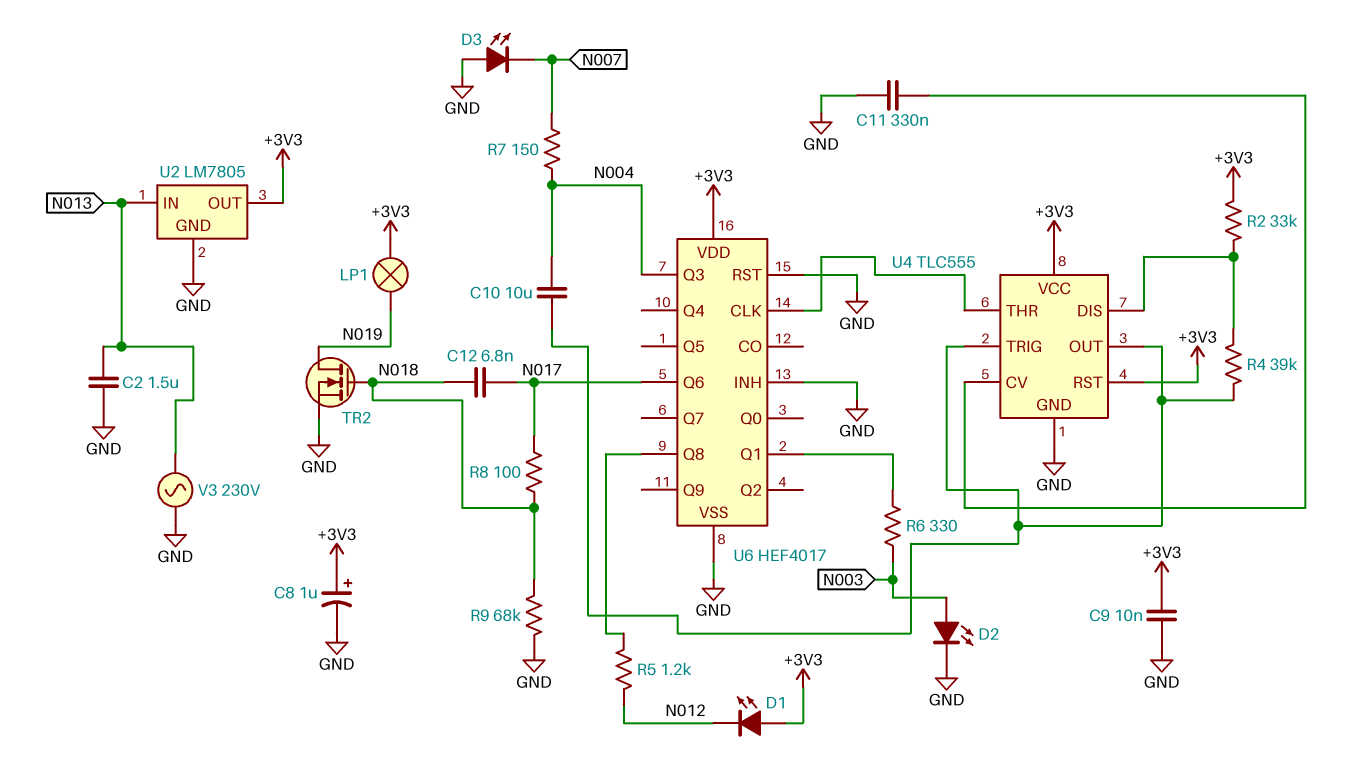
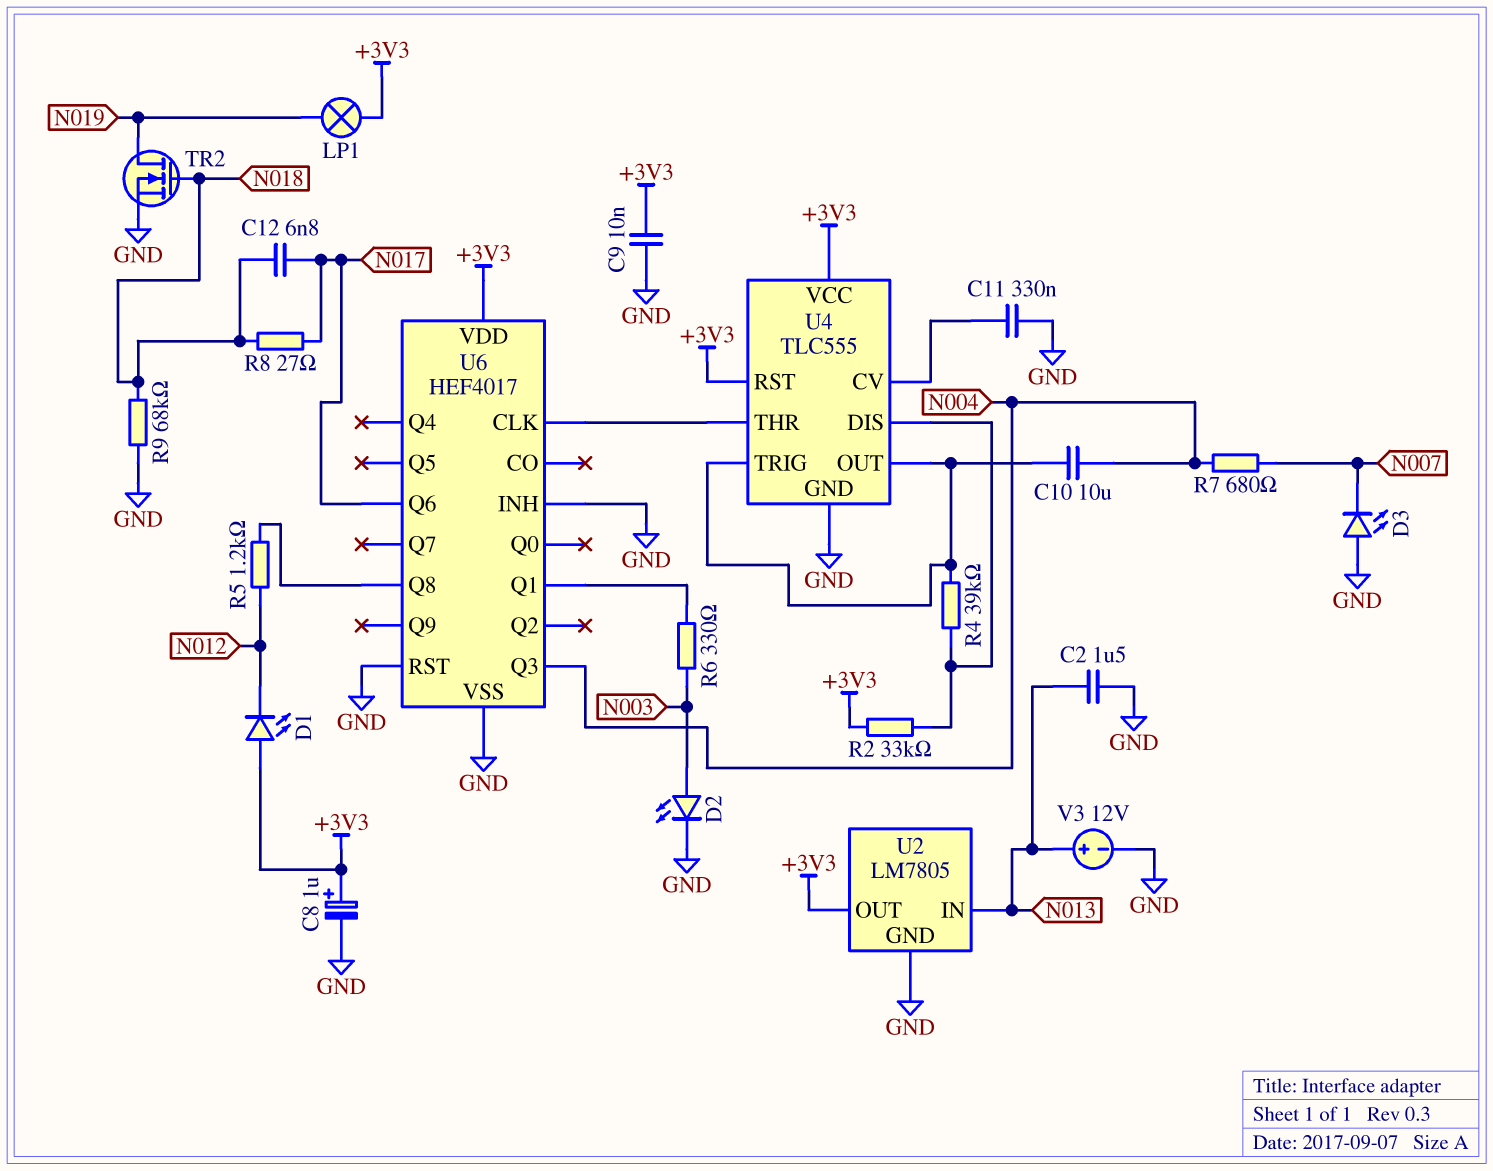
R7: 150 (N004, N007) -> 680 (N004, N007)
R8: 100 (N017, N018) -> 27 (N017, N018)
V3: AC 230V (GND, N013) -> 12V (plus N013, minus GND)

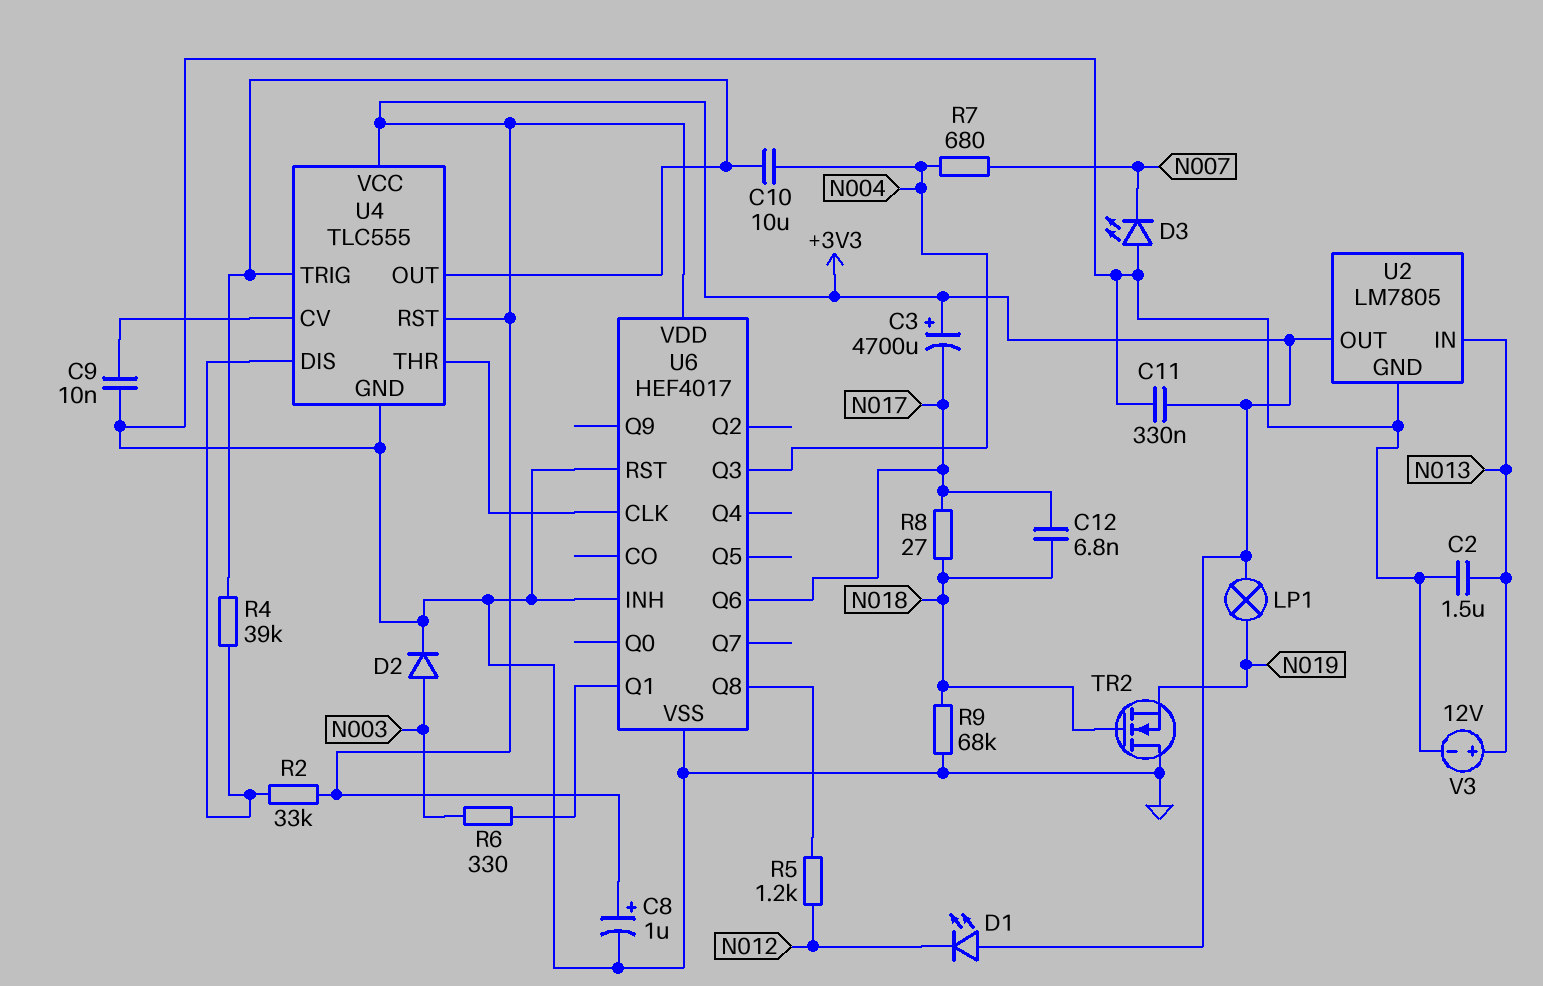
C3: none -> 4700uF (plus +3V3, minus N017)
C9: 10nF (+3V3, GND) -> 10nF (GND, U4/CV)
C11: 330nF (GND, U4/CV) -> 330nF (+3V3, GND)
D2: LED (A N003, K GND) -> diode (A N003, K GND)
TR2: NMOS (G N018, D N019, S GND) -> NMOS (G N018, D GND, S N019)

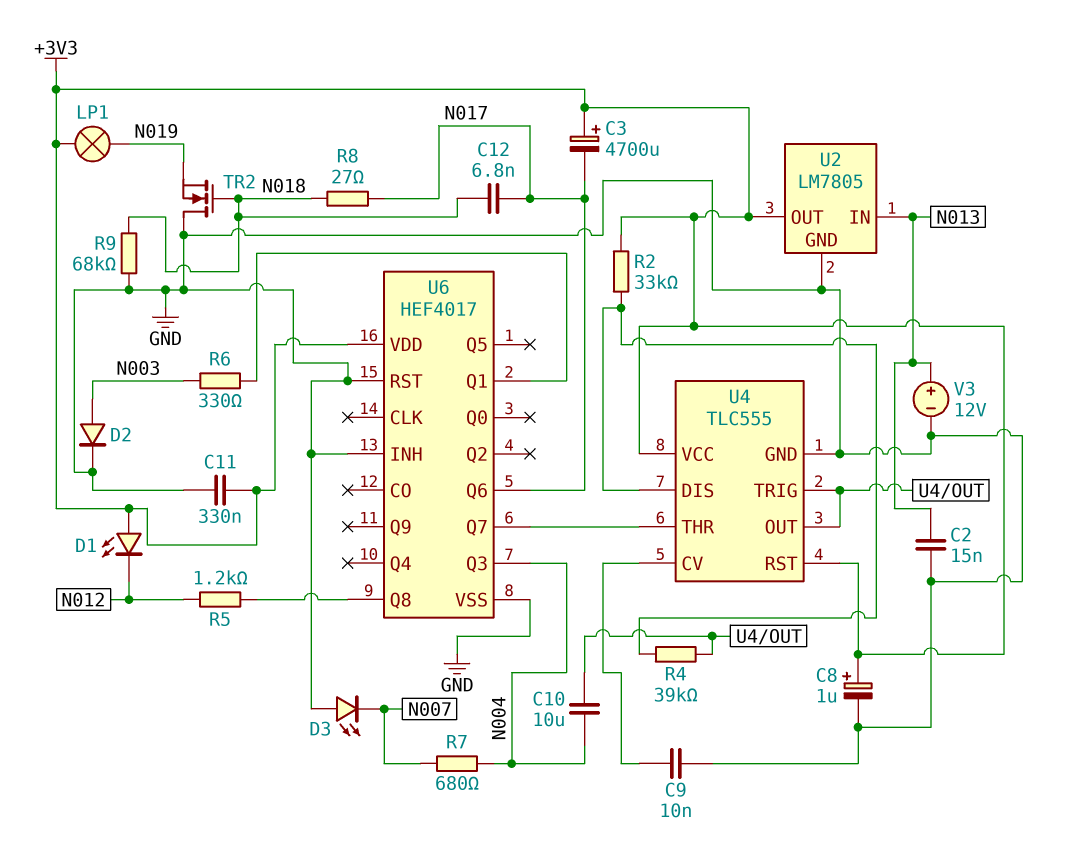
C2: 1.5uF (GND, N013) -> 15nF (GND, N013)
U6 pin CLK: U4/THR -> none
U6 pin Q7: none -> U4/THR

